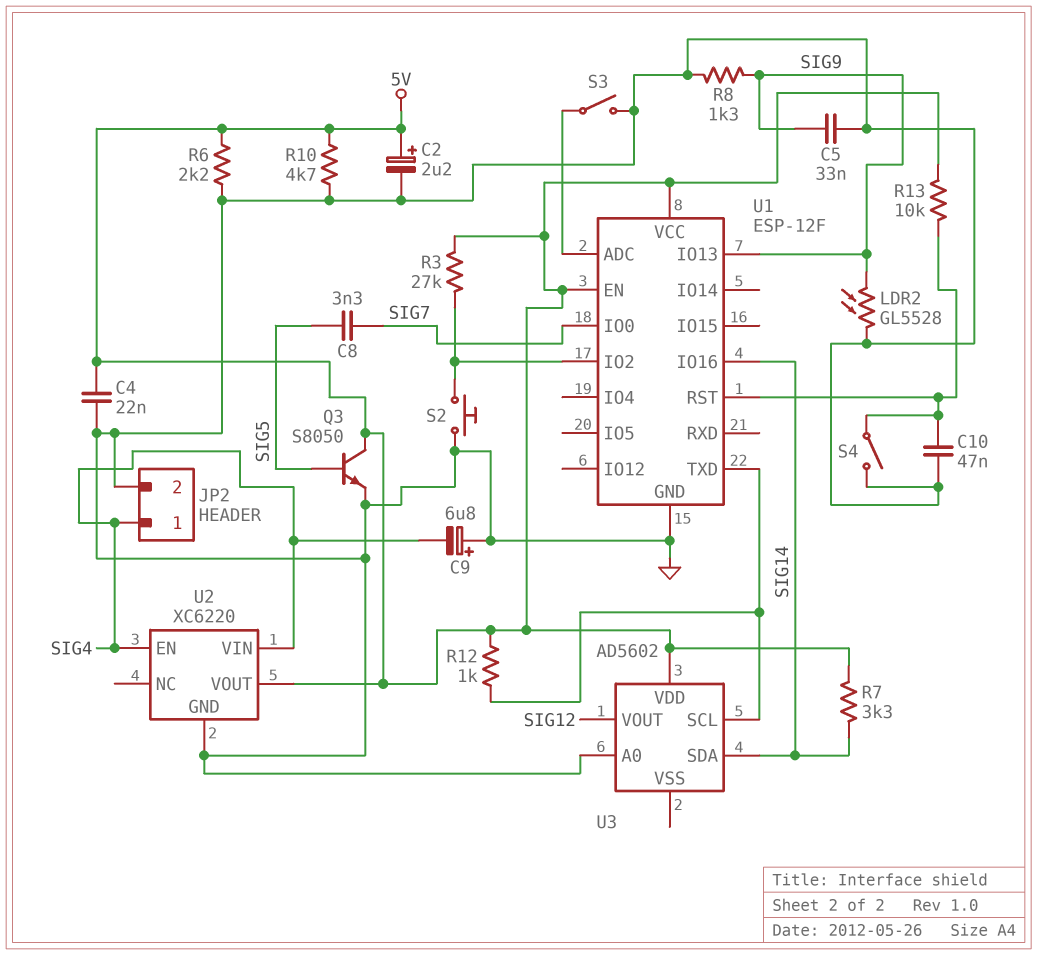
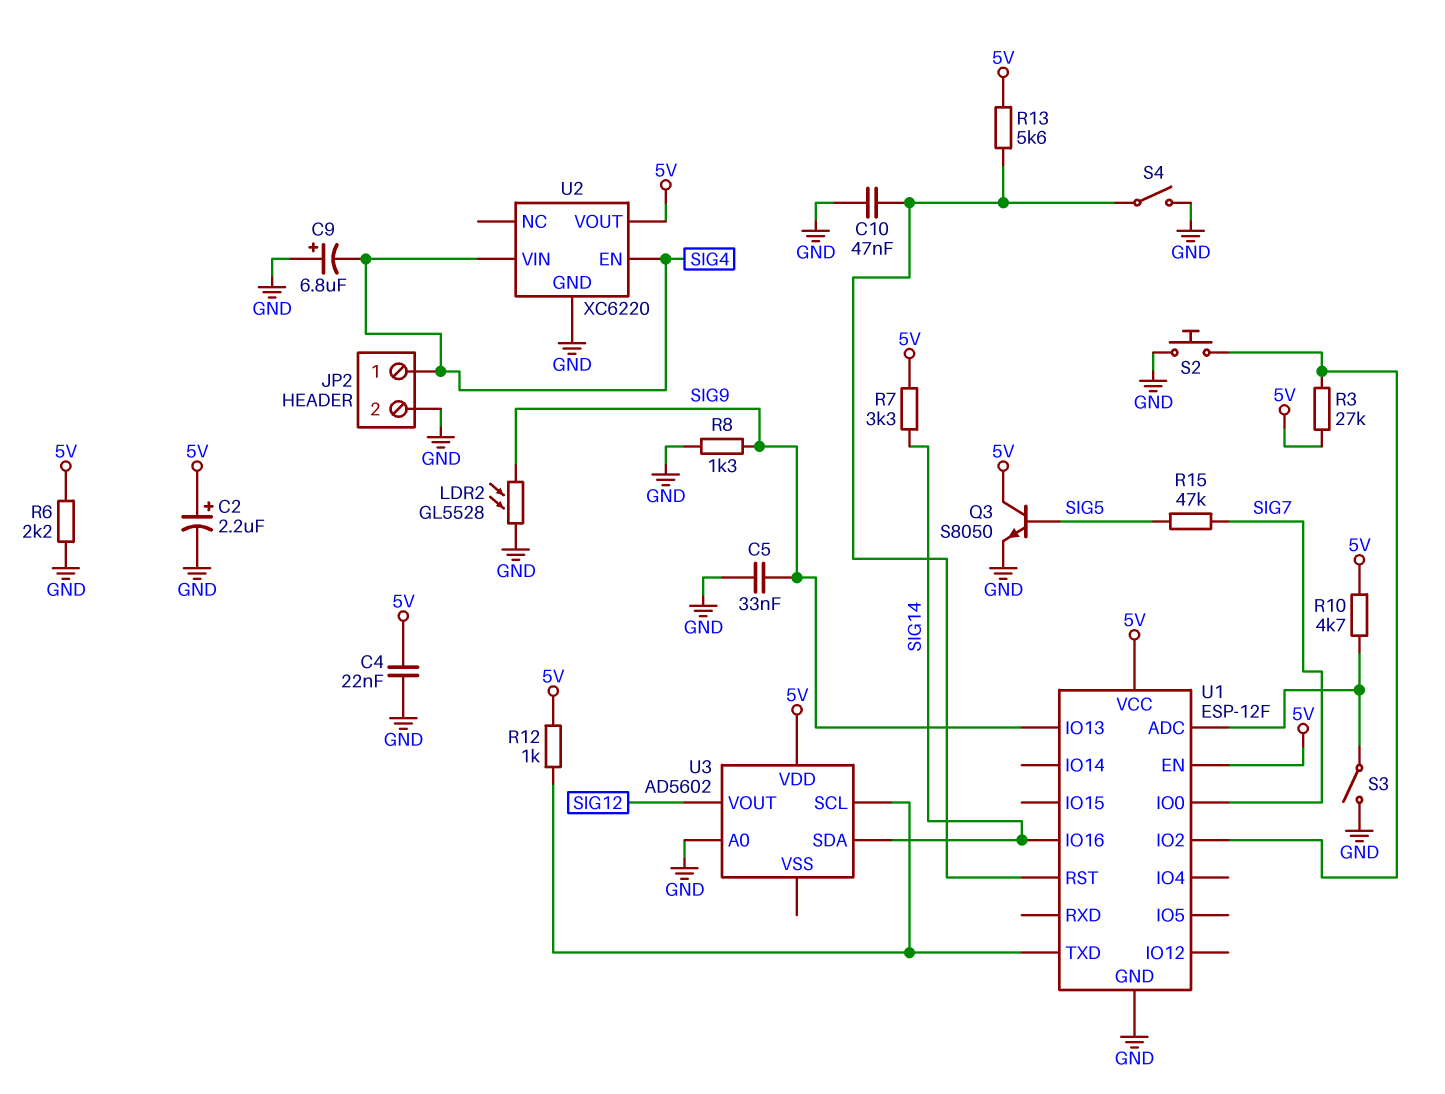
C8: 3.3nF (SIG5, SIG7) -> none
R10: 4.7k (5V, GND) -> 4.7k (5V, U1/ADC)
R13: 10k (5V, U1/RST) -> 5.6k (5V, U1/RST)
R15: none -> 47k (SIG5, SIG7)

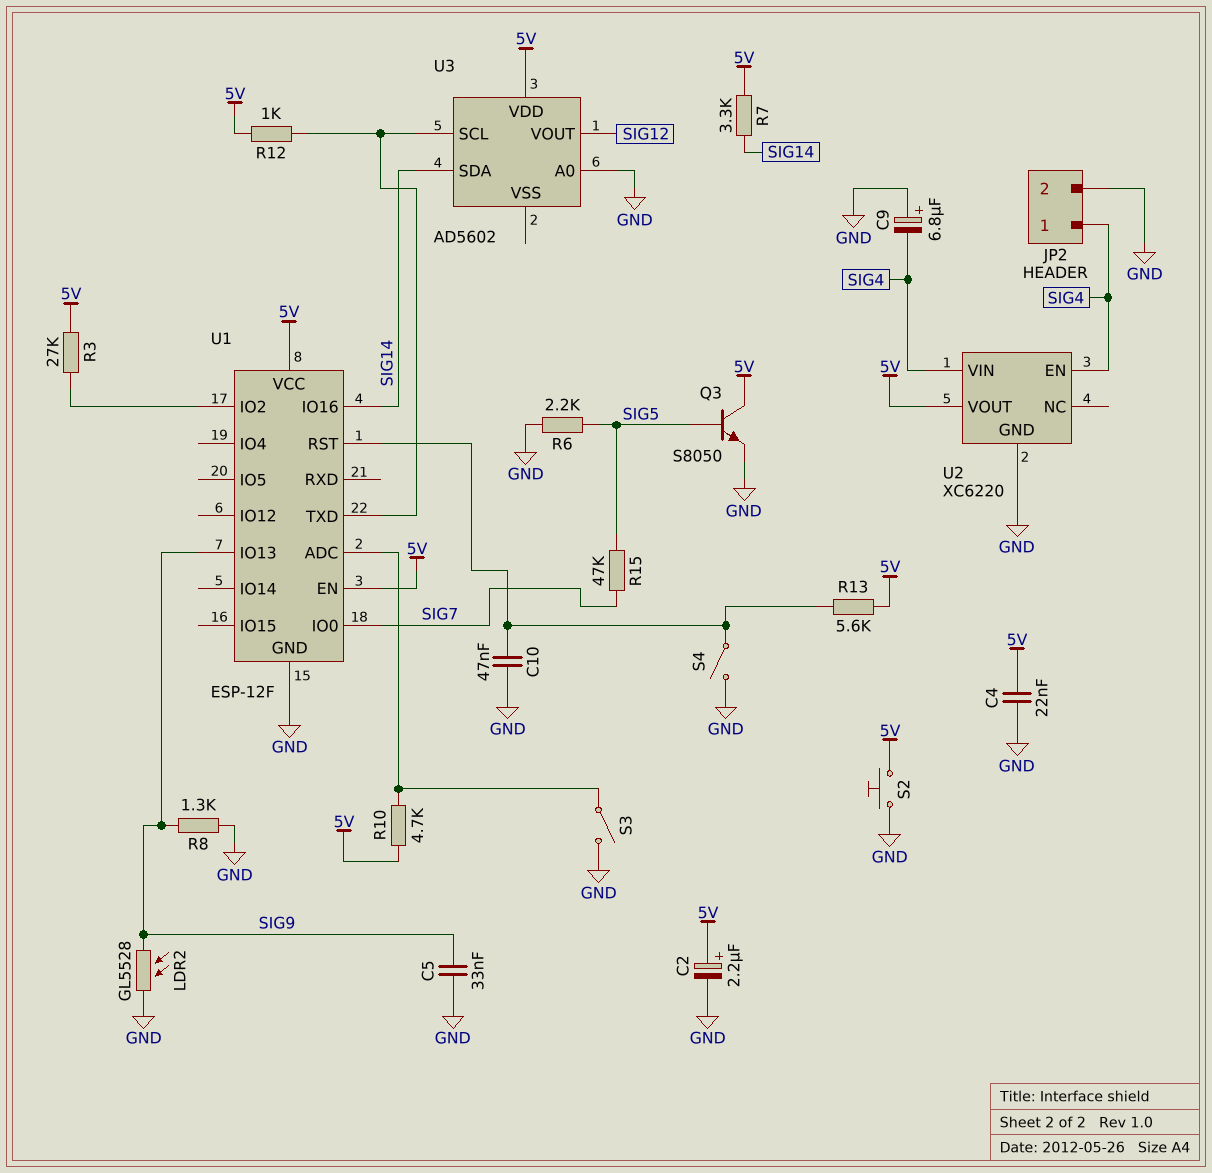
R6: 2.2k (5V, GND) -> 2.2k (GND, SIG5)
S2: button (GND, U1/IO2) -> button (5V, GND)

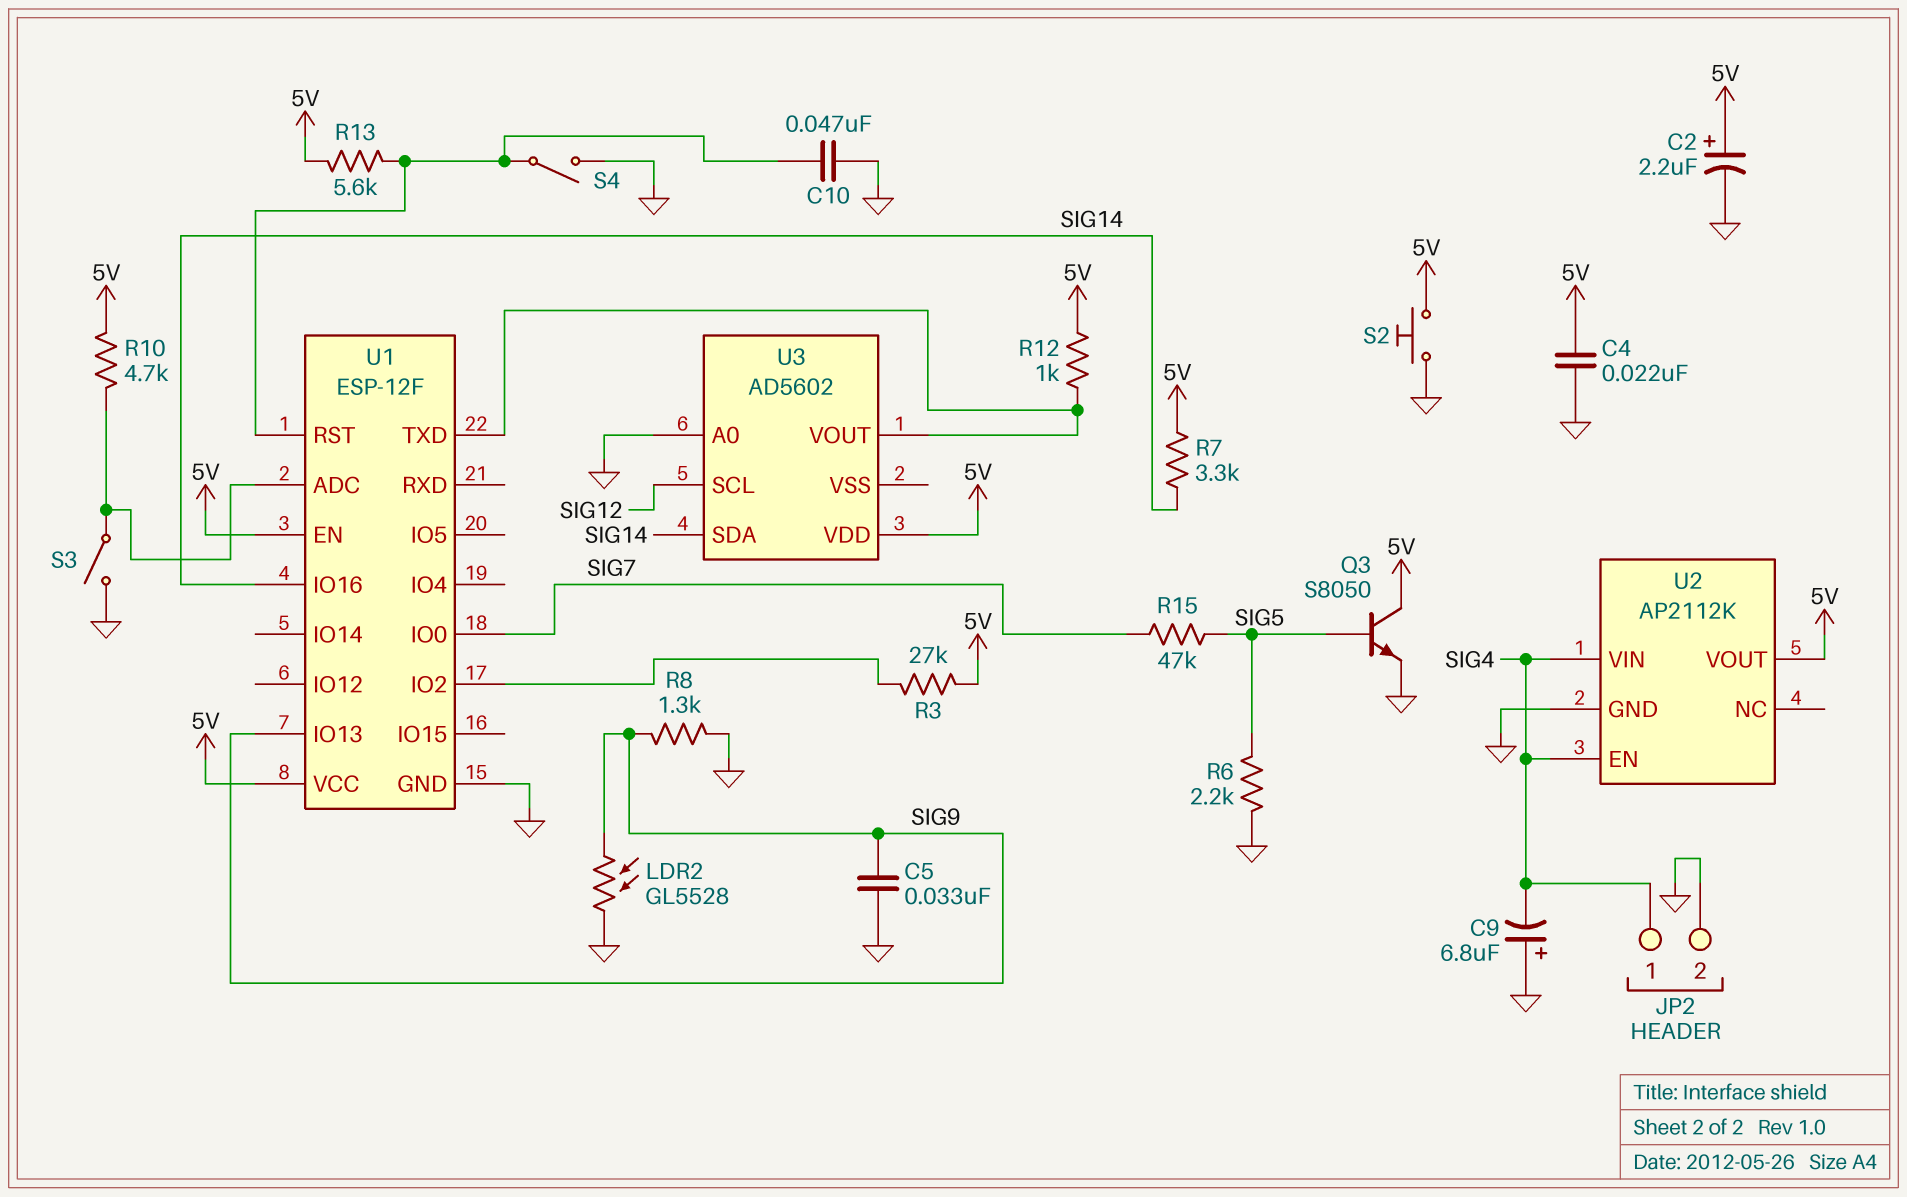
U2: XC6220 -> AP2112K
U3 pin SCL: U1/TXD -> SIG12
U3 pin VOUT: SIG12 -> U1/TXD

